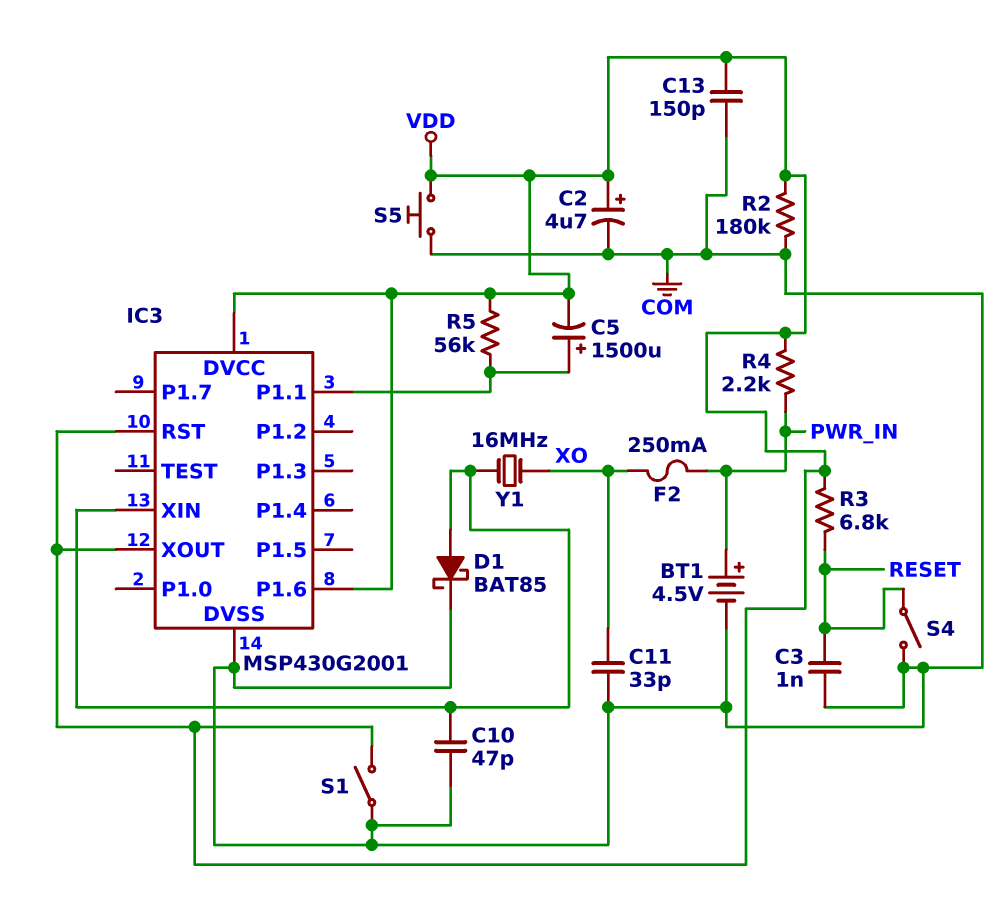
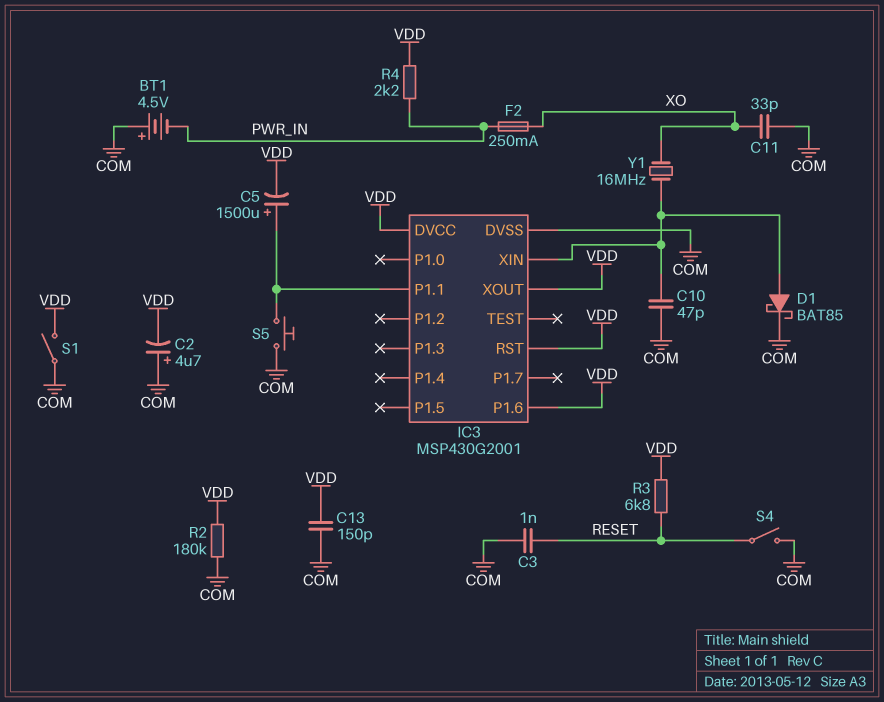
BT1: 4.5V (plus PWR_IN, minus COM) -> 4.5V (plus COM, minus PWR_IN)
C2: 4.7uF (plus VDD, minus COM) -> 4.7uF (plus COM, minus VDD)
R5: 56k (IC3/P1.1, VDD) -> none
S5: button (COM, VDD) -> button (COM, IC3/P1.1)

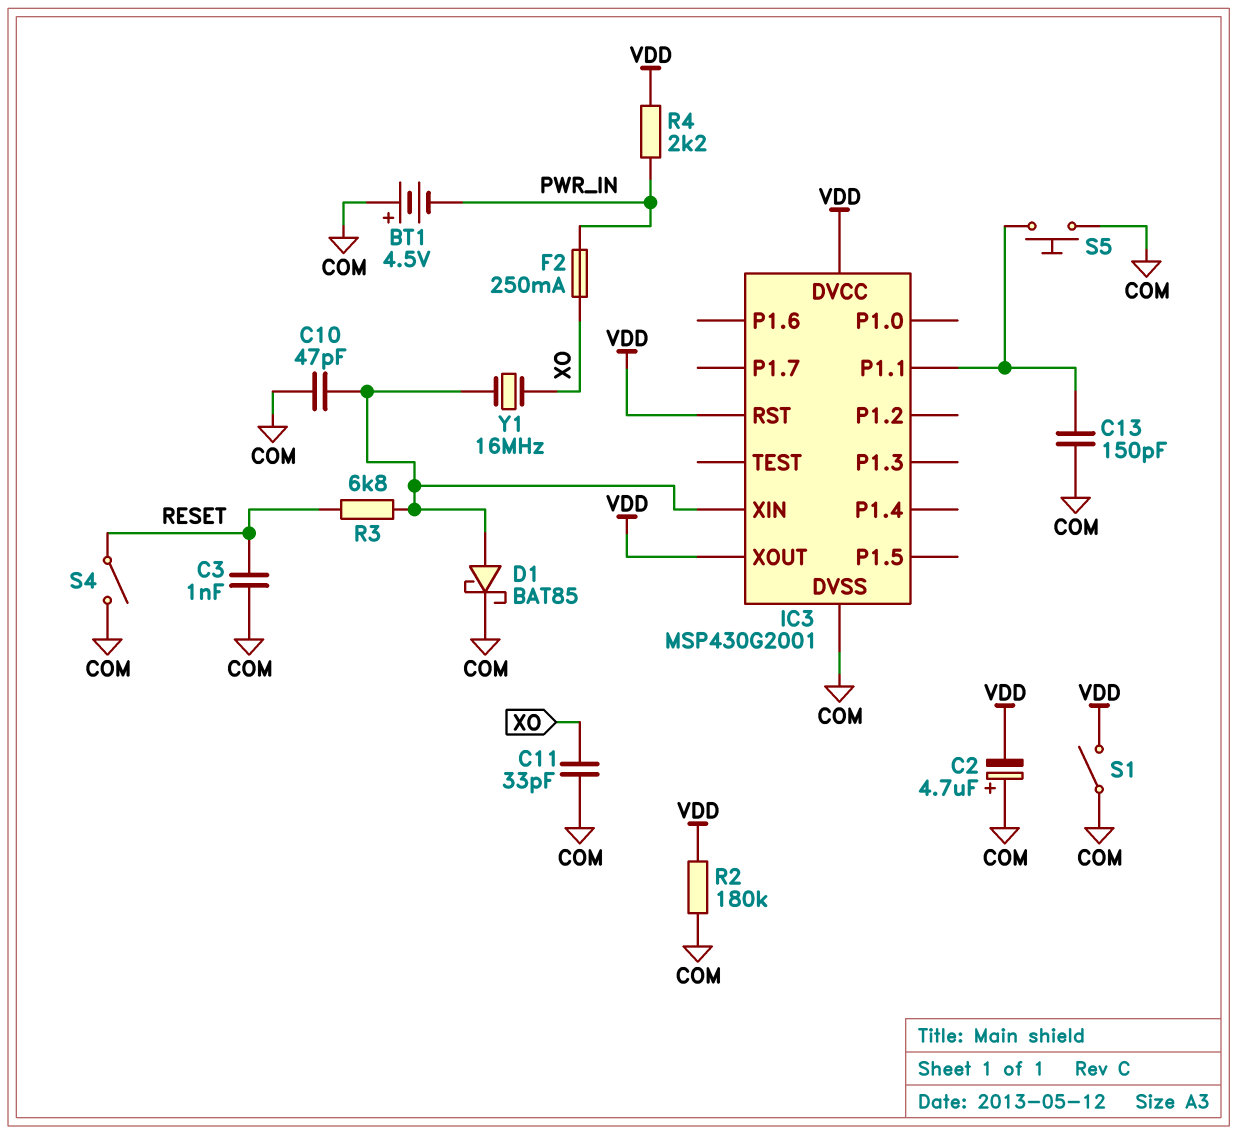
C5: 1500uF (plus IC3/P1.1, minus VDD) -> none
C13: 150pF (COM, VDD) -> 150pF (COM, IC3/P1.1)
IC3 pin P1.6: VDD -> none
R3: 6.8k (RESET, VDD) -> 6.8k (IC3/XIN, RESET)

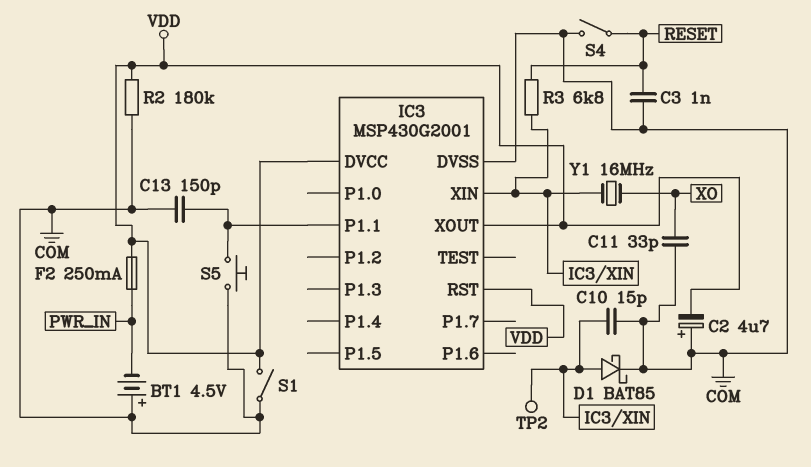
C10: 47pF (COM, IC3/XIN) -> 15pF (COM, IC3/XIN)
F2: 250mA (PWR_IN, XO) -> 250mA (PWR_IN, VDD)
R4: 2.2k (PWR_IN, VDD) -> none
TP2: none -> test point (IC3/XIN)

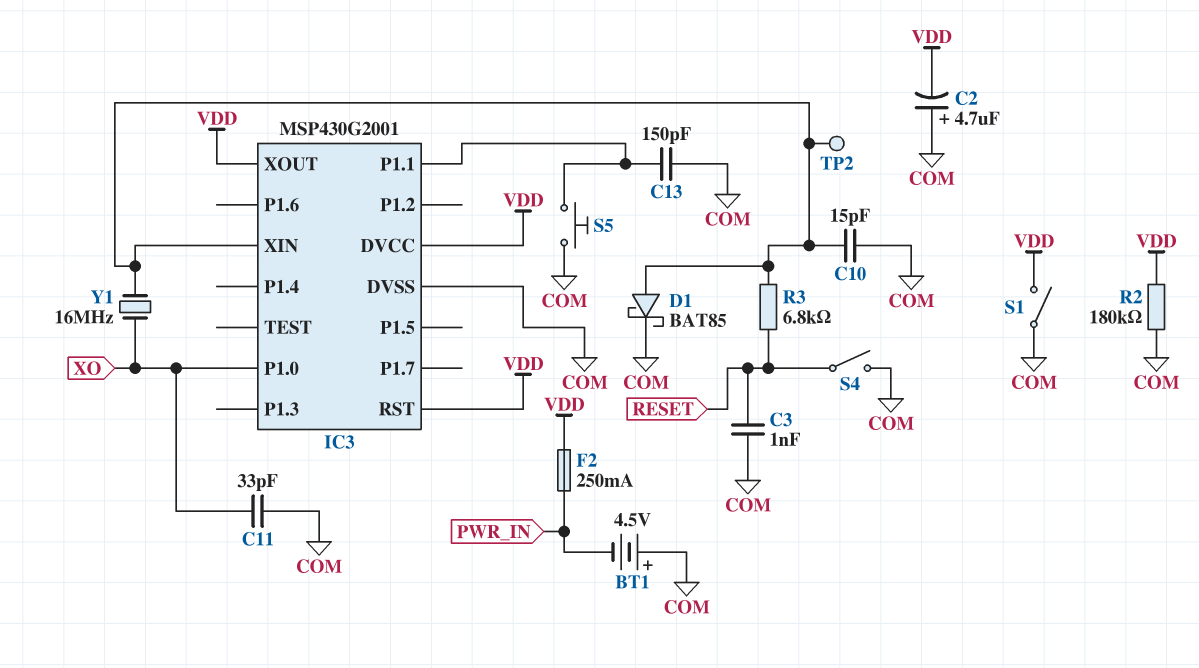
IC3 pin P1.0: none -> XO

